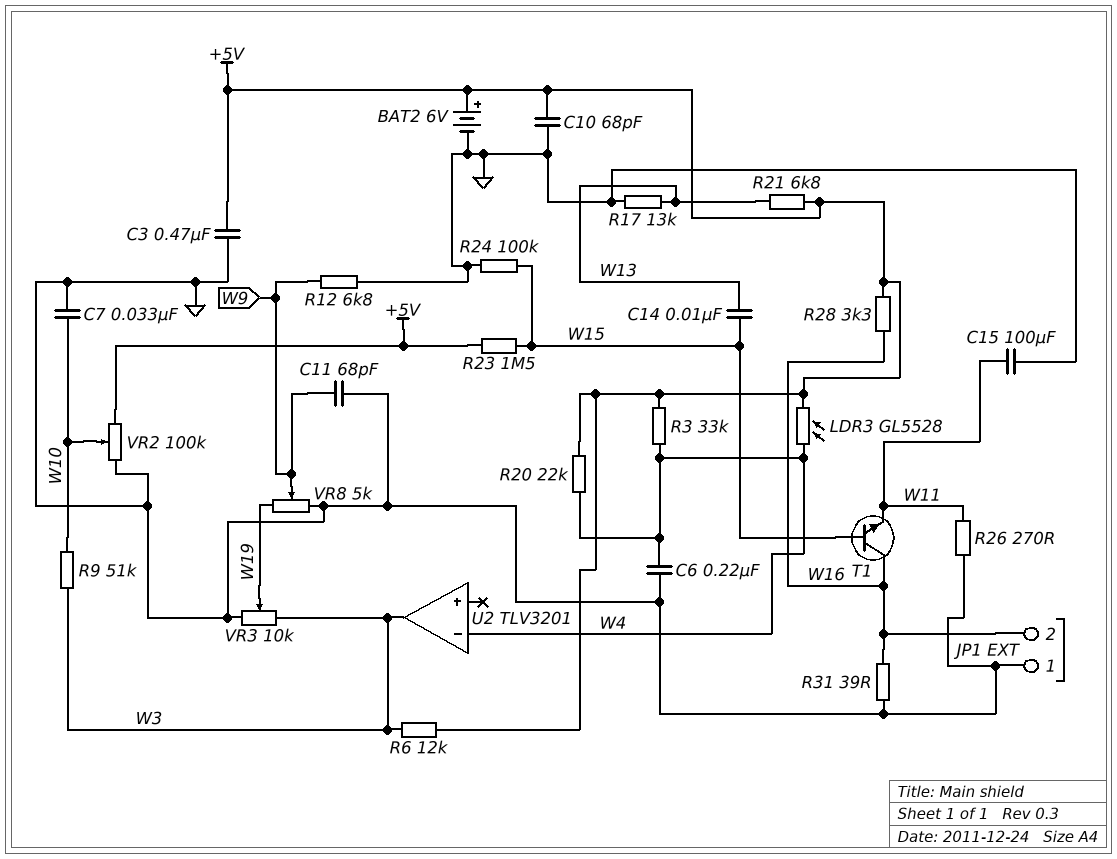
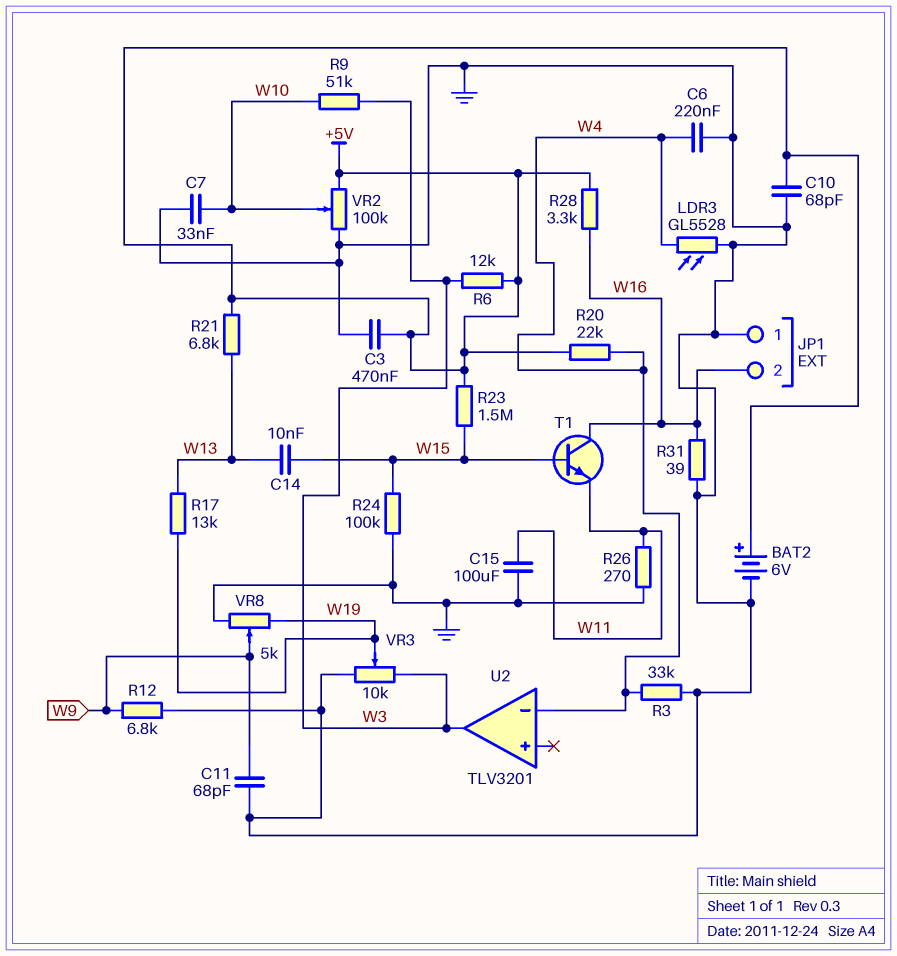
LDR3: GL5528 (+5V, W4) -> GL5528 (GND, W4)
R3: 33k (+5V, W4) -> 33k (GND, W4)
R17: 13k (GND, W13) -> 13k (W13, W19)

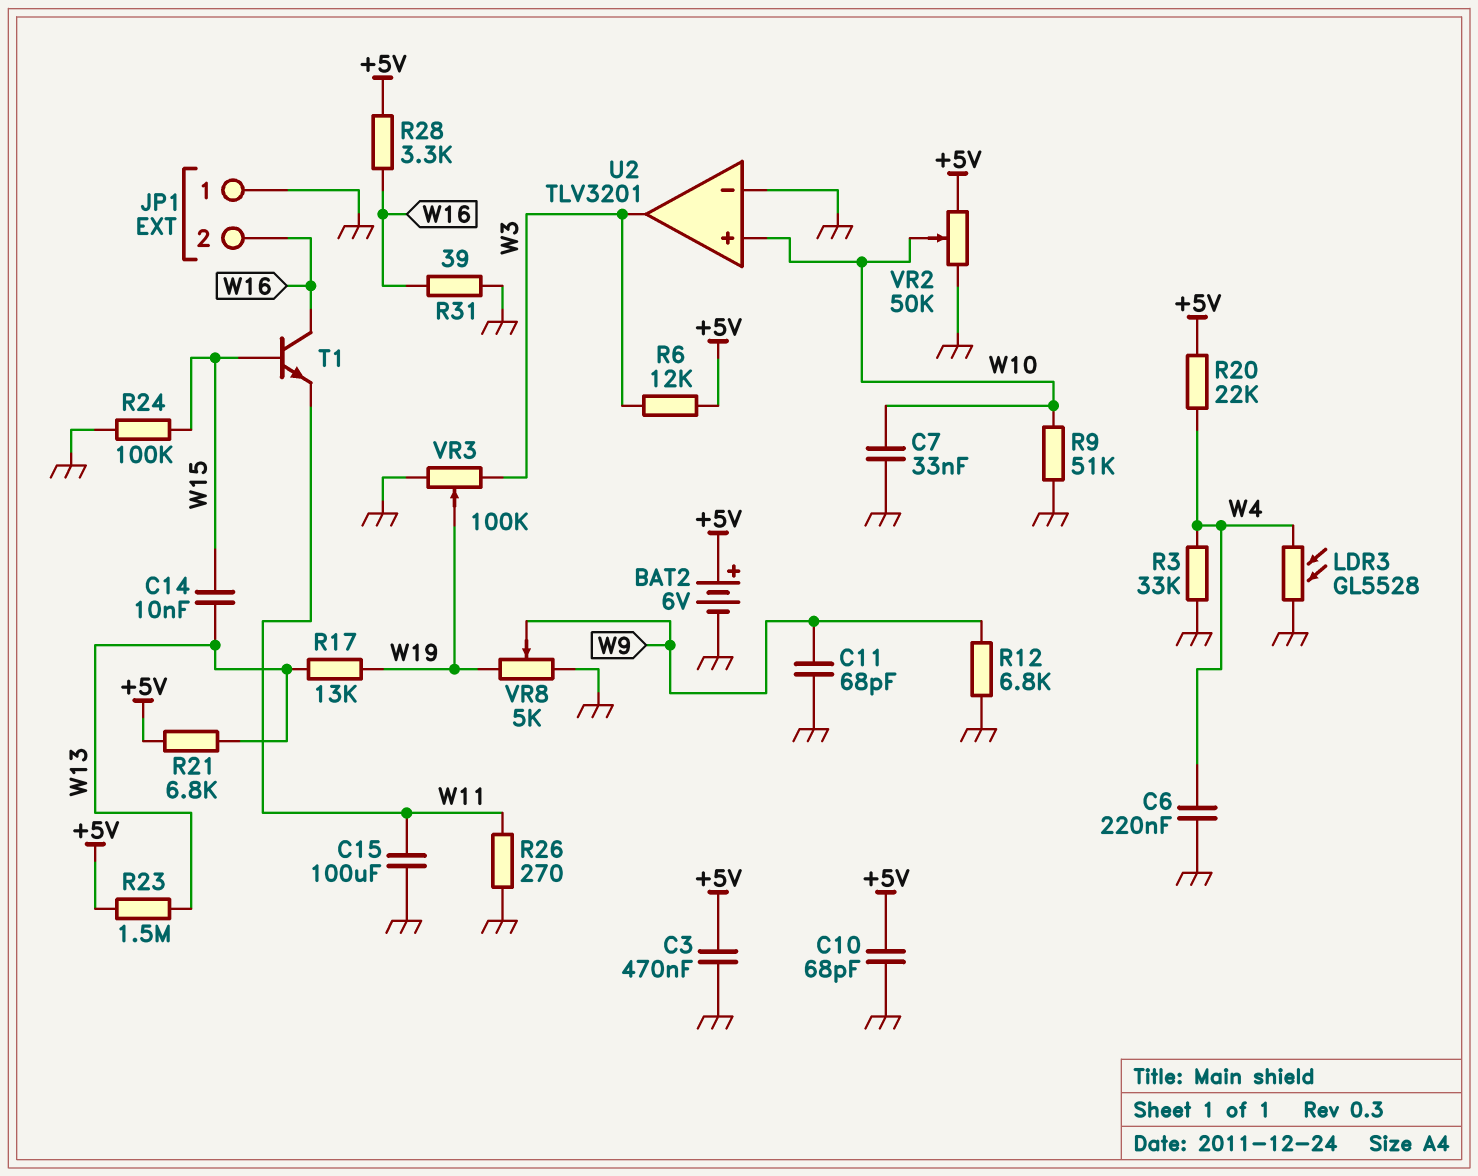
R9: 51k (W3, W10) -> 51k (GND, W10)
R23: 1.5M (+5V, W15) -> 1.5M (+5V, W13)
U2 pin in+: none -> W10
U2 pin in-: W4 -> GND
VR2: 100k (+5V, GND, wiper W10) -> 50k (+5V, GND, wiper W10)
VR3: 10k (GND, W3, wiper W19) -> 100k (GND, W3, wiper W19)

